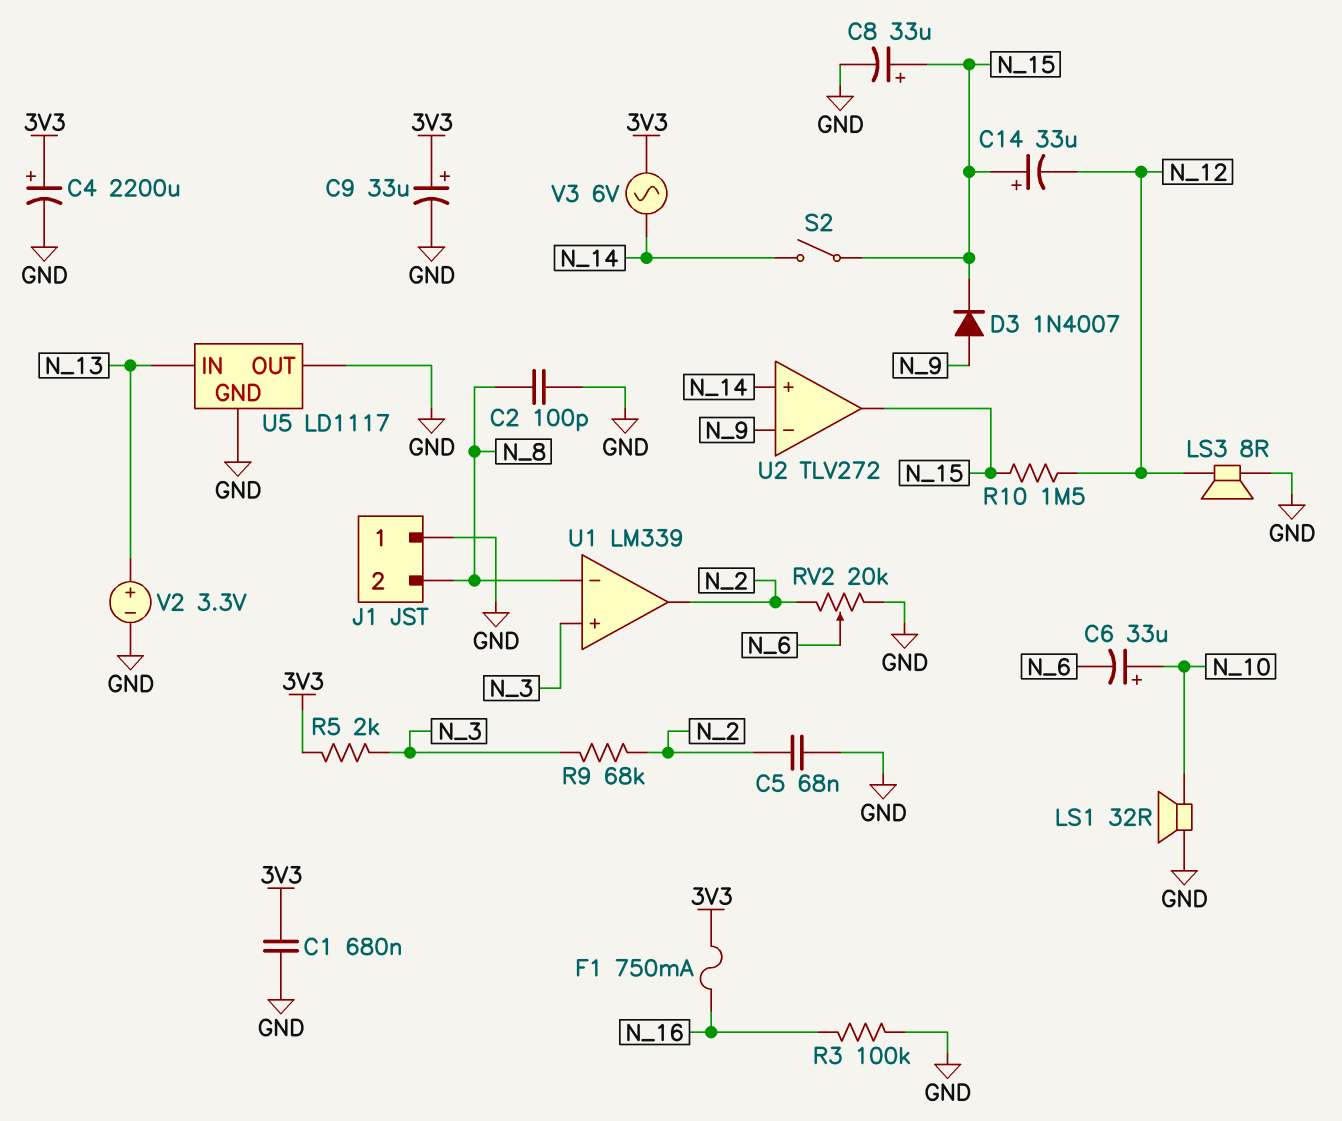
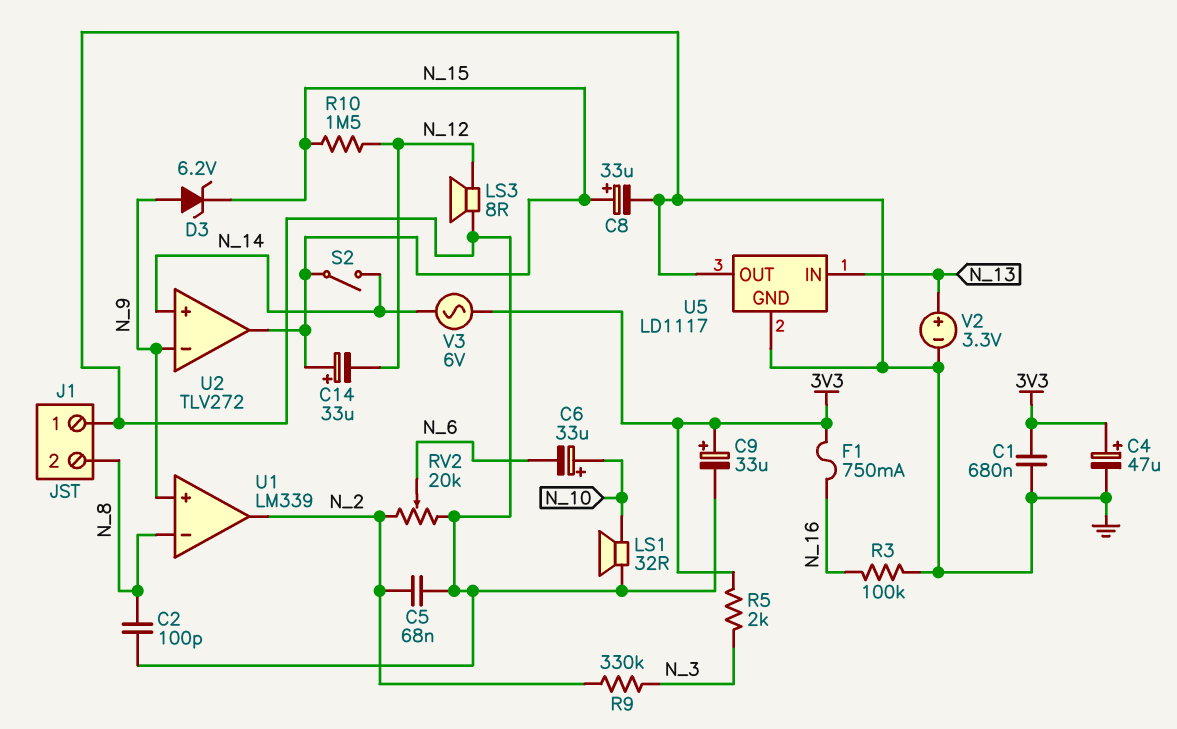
C4: 2200uF (plus 3V3, minus GND) -> 47uF (plus 3V3, minus GND)
D3: diode 1N4007 (A N_9, K N_15) -> zener 6.2V (A N_9, K N_15)
R9: 68k (N_2, N_3) -> 330k (N_2, N_3)
U1 pin in+: N_3 -> N_9

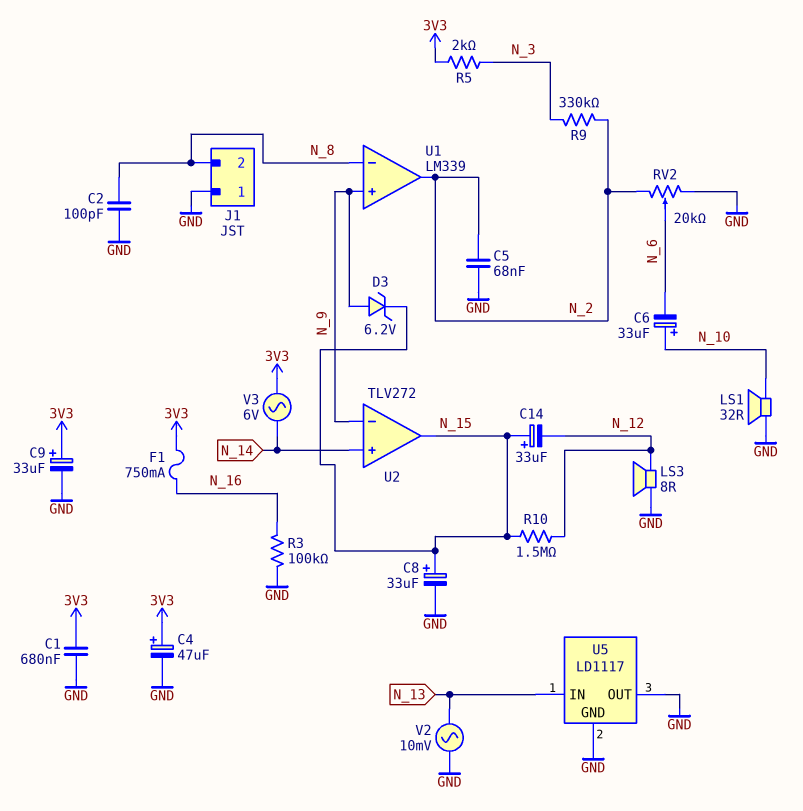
S2: switch (N_14, N_15) -> none
V2: 3.3V (plus N_13, minus GND) -> AC 10mV (GND, N_13)

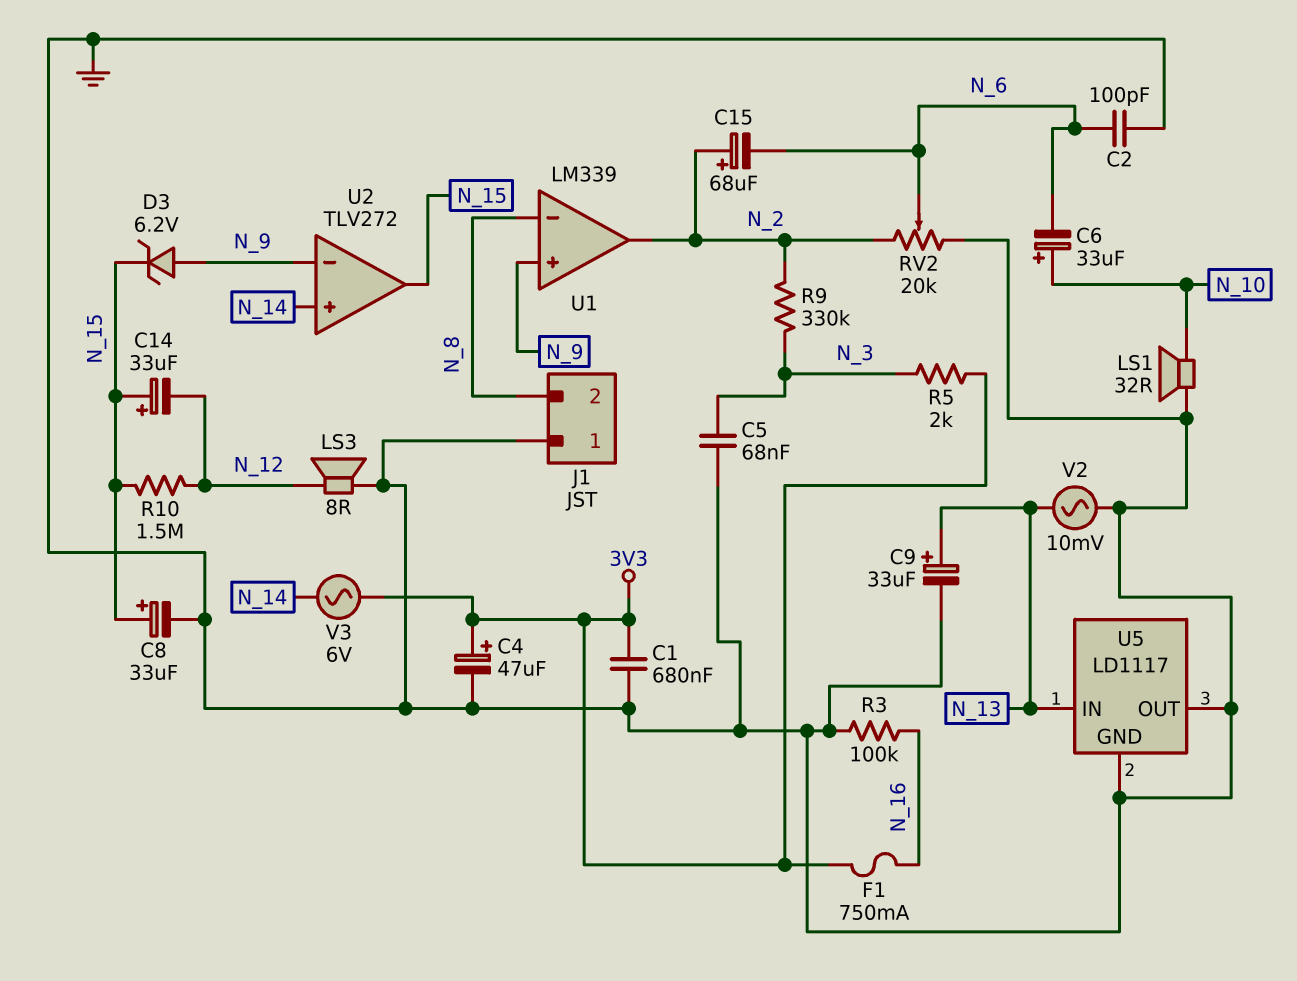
C2: 100pF (GND, N_8) -> 100pF (GND, N_6)
C5: 68nF (GND, N_2) -> 68nF (GND, N_3)
C9: 33uF (plus 3V3, minus GND) -> 33uF (plus N_13, minus GND)
C15: none -> 68uF (plus N_2, minus N_6)

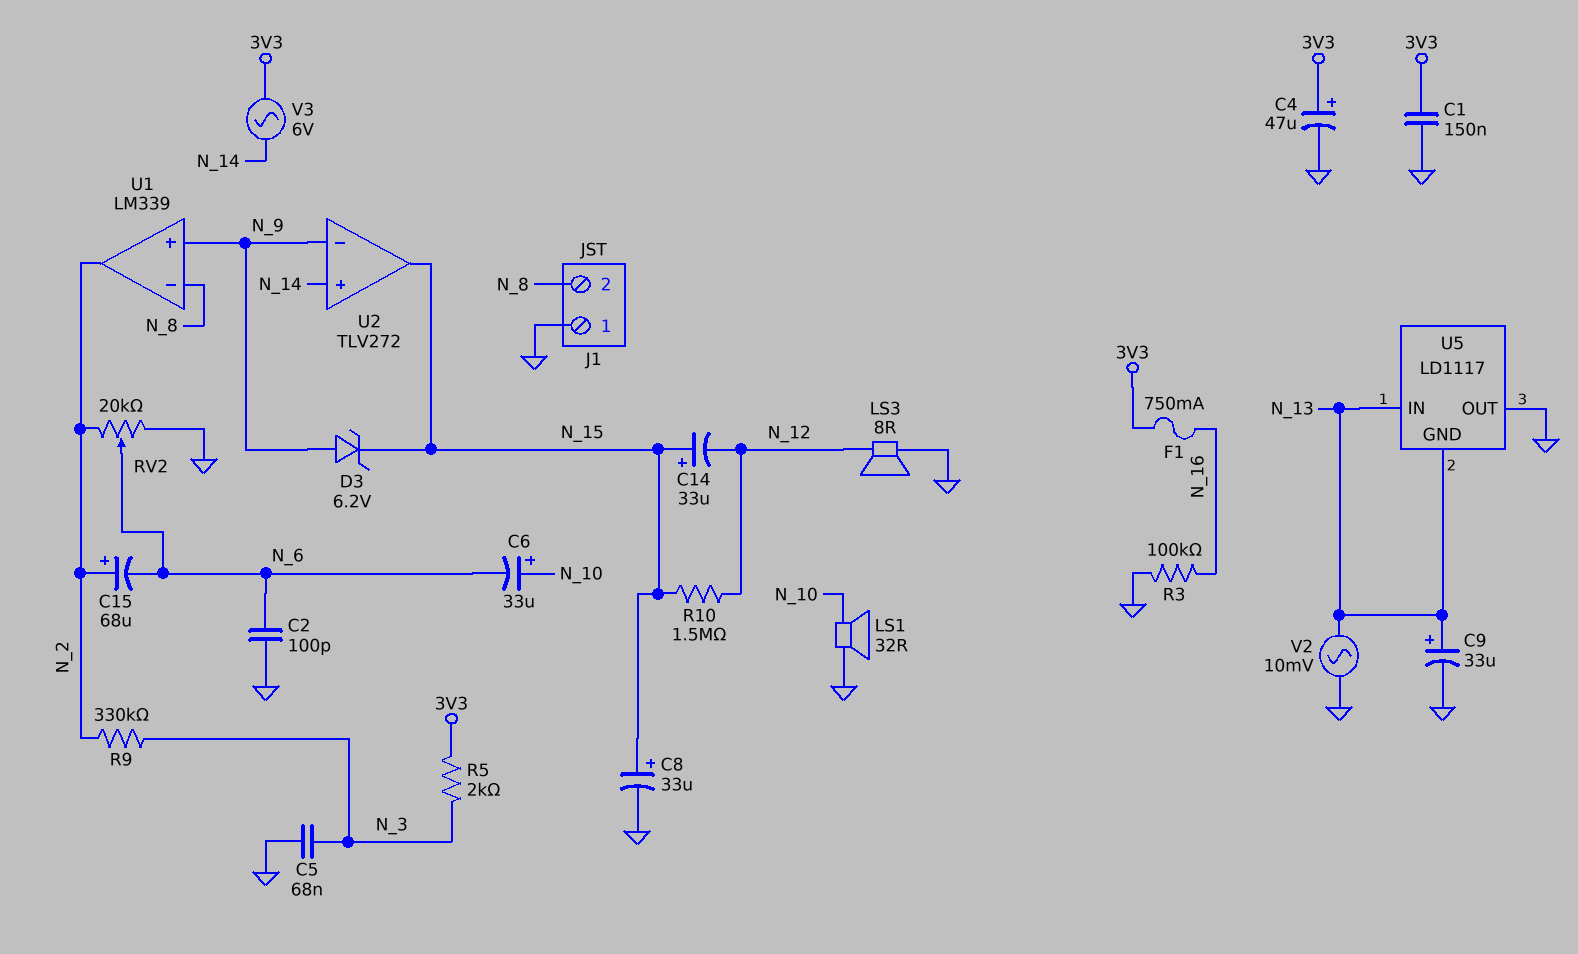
C1: 680nF (3V3, GND) -> 150nF (3V3, GND)
U5 pin GND: GND -> N_13

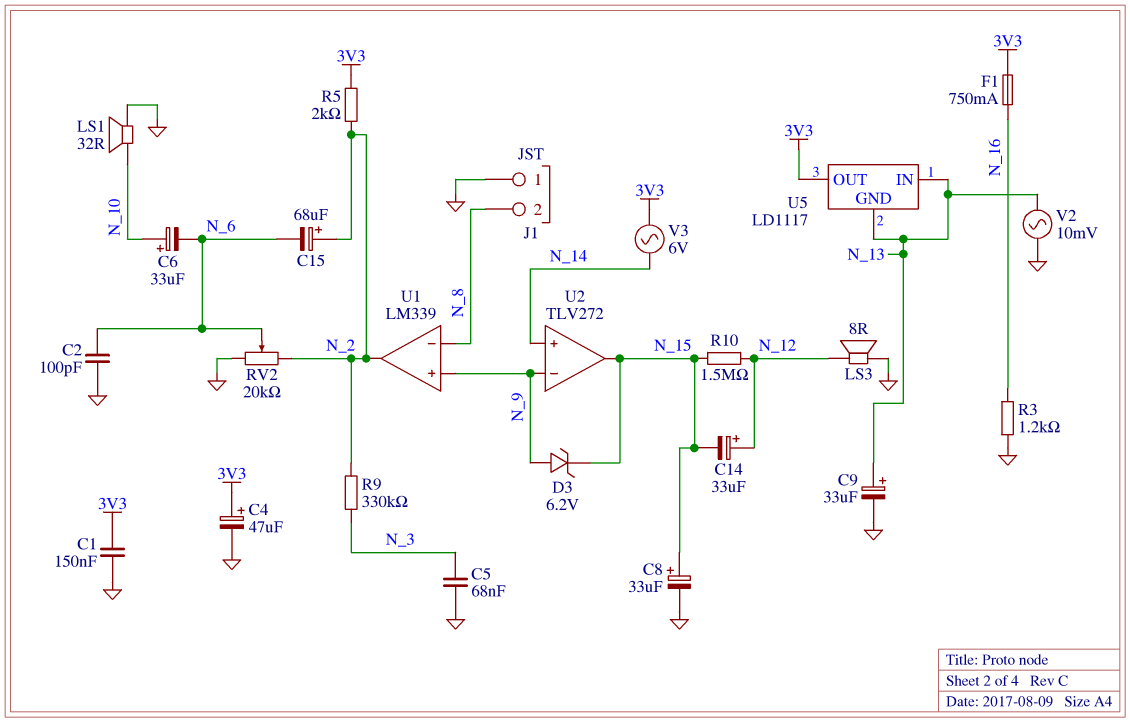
C14: 33uF (plus N_15, minus N_12) -> 33uF (plus N_12, minus N_15)
R3: 100k (GND, N_16) -> 1.2k (GND, N_16)
R5: 2k (3V3, N_3) -> 2k (3V3, N_2)
U5 pin OUT: GND -> 3V3

